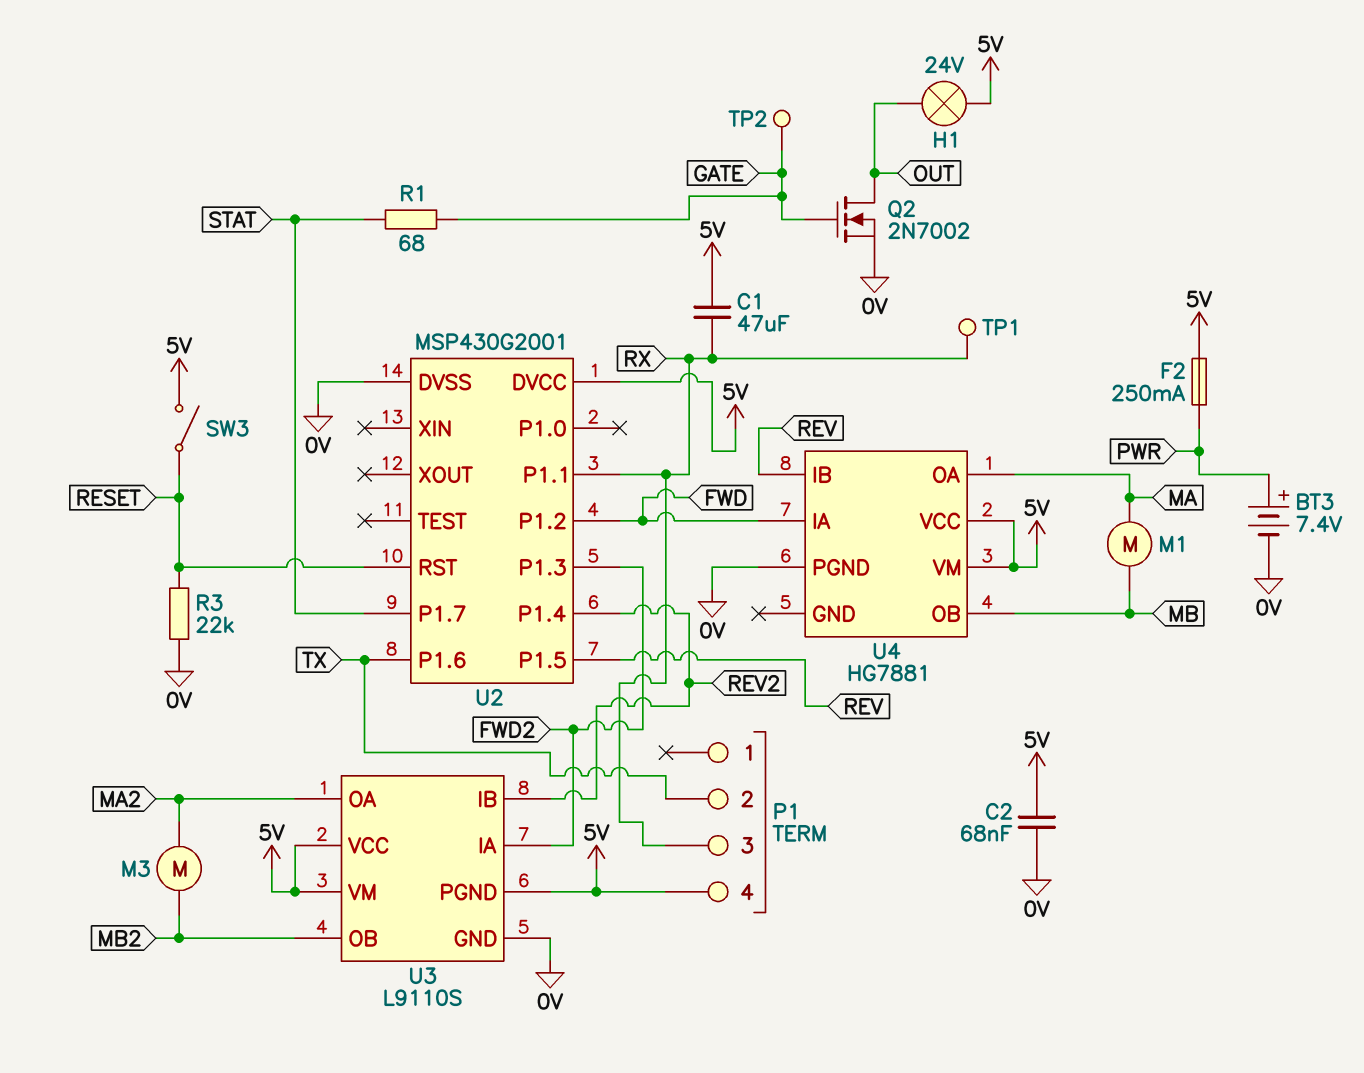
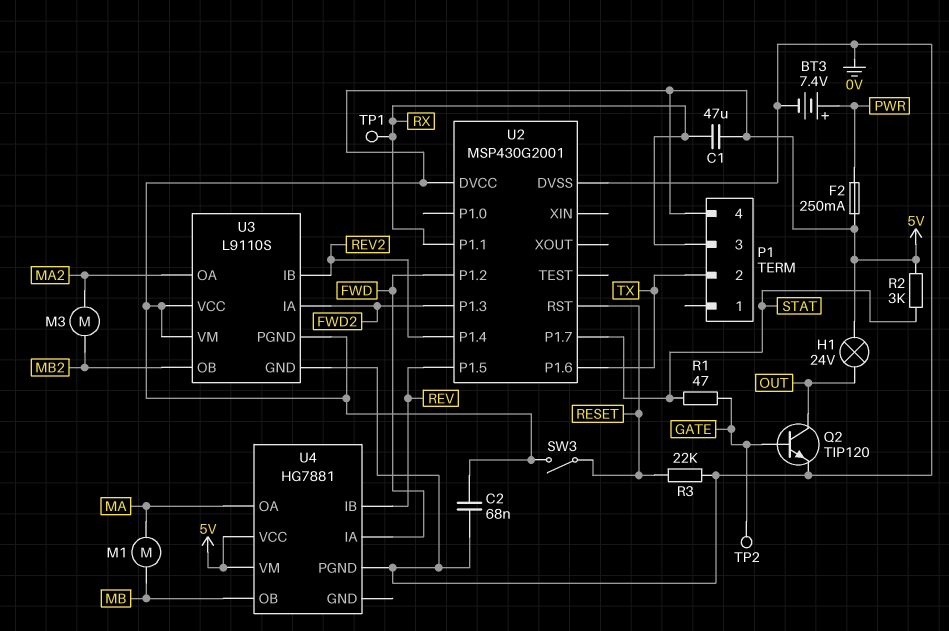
Q2: NMOS 2N7002 (G GATE, D OUT, S 0V) -> NPN TIP120 (B GATE, C OUT, E 0V)
R1: 68 (GATE, STAT) -> 47 (GATE, STAT)
R2: none -> 3k (5V, STAT)

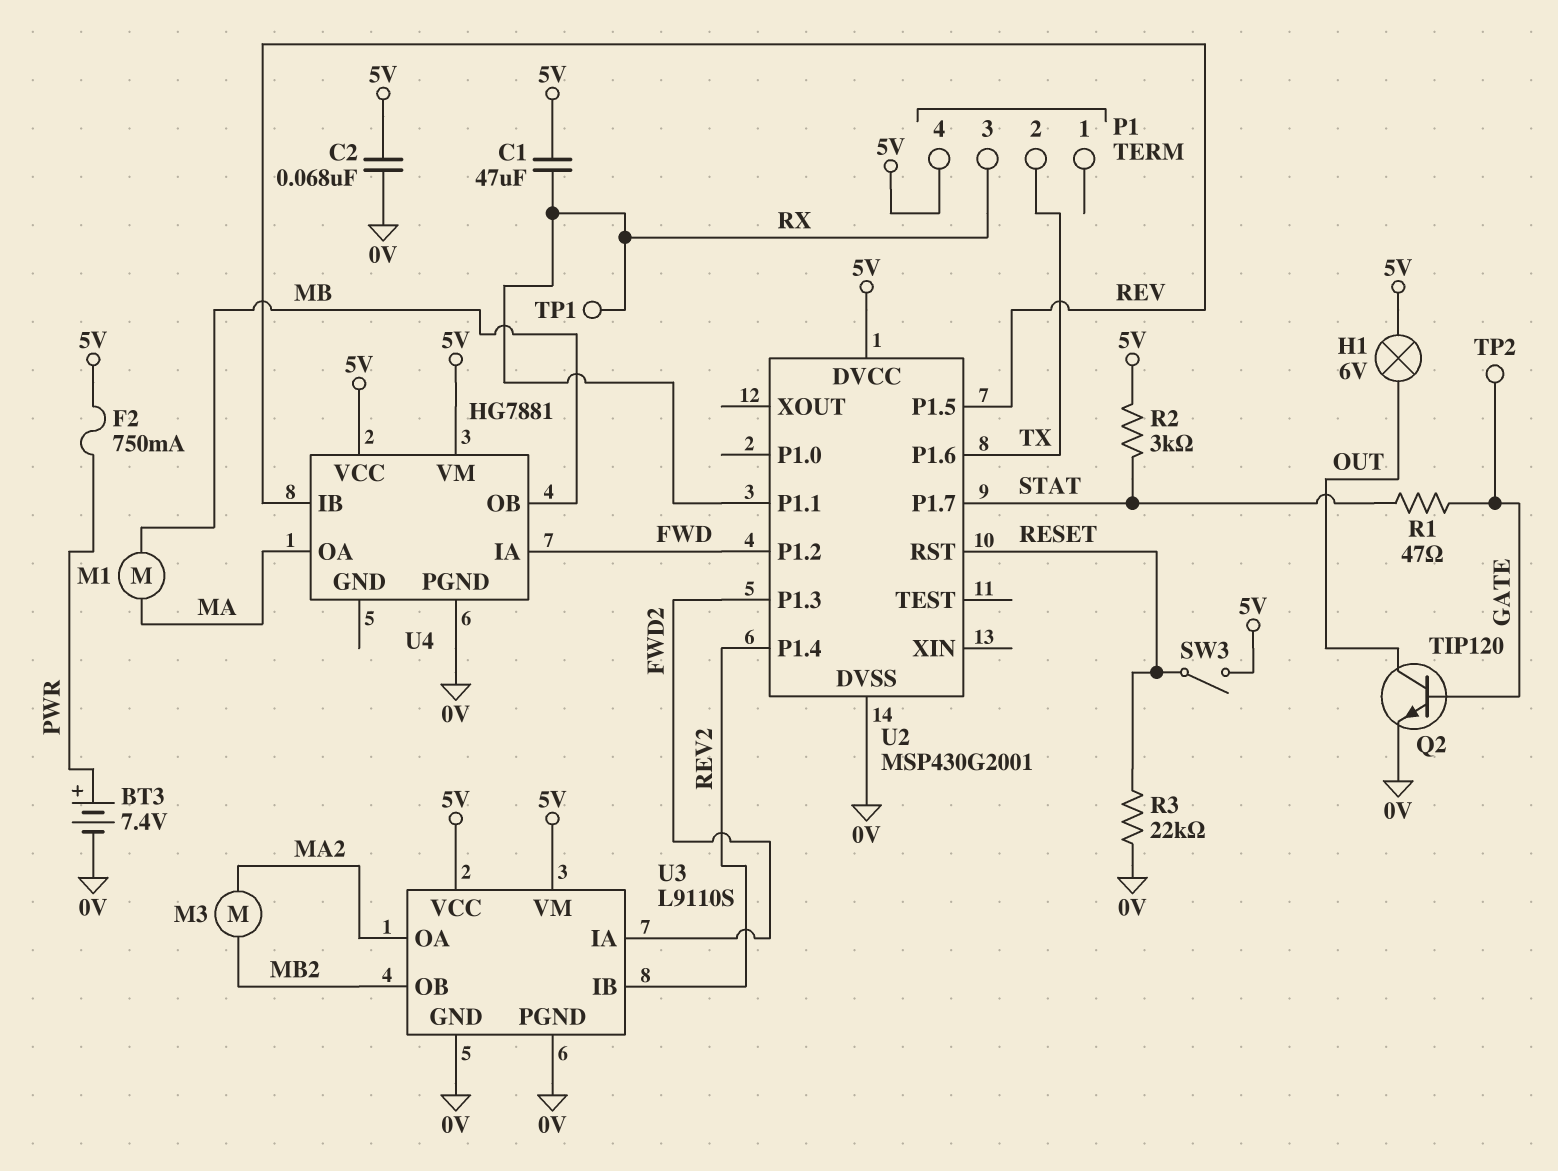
F2: 250mA (5V, PWR) -> 750mA (5V, PWR)
H1: lamp 24V (5V, OUT) -> lamp 6V (5V, OUT)
U3 pin PGND: 5V -> 0V

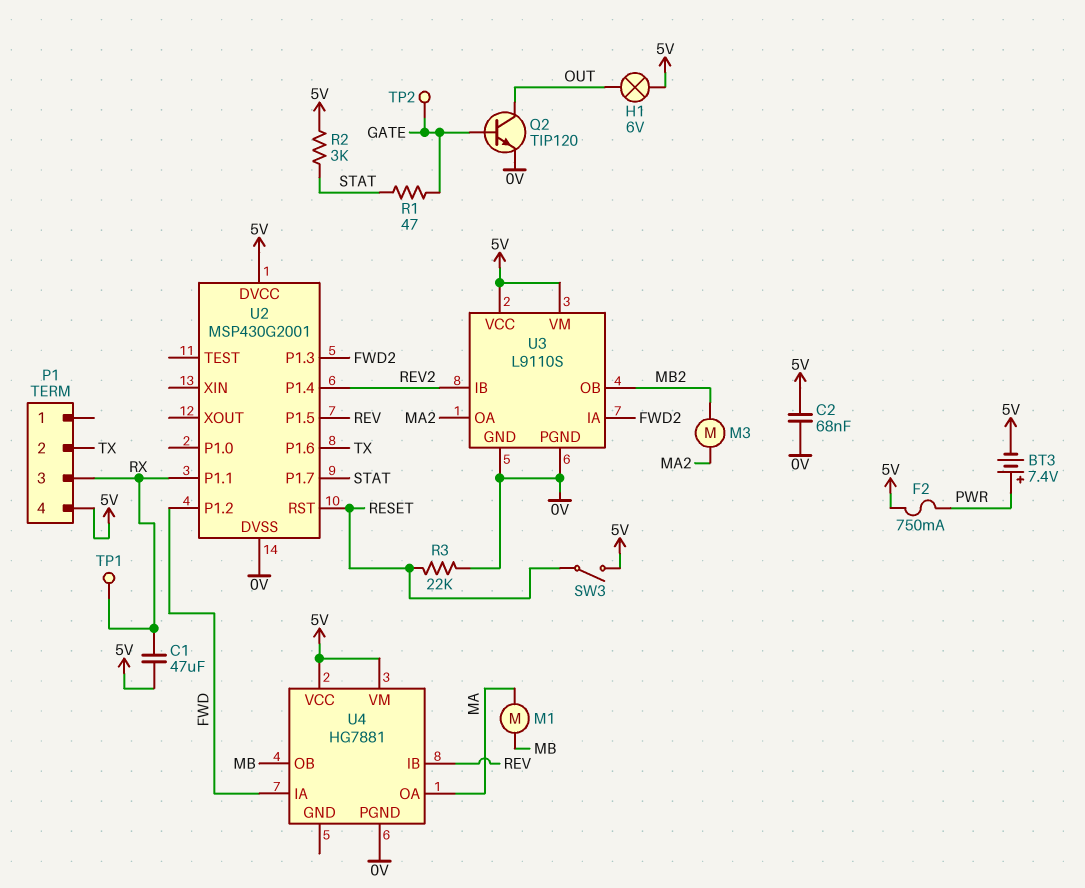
BT3: 7.4V (plus PWR, minus 0V) -> 7.4V (plus PWR, minus 5V)

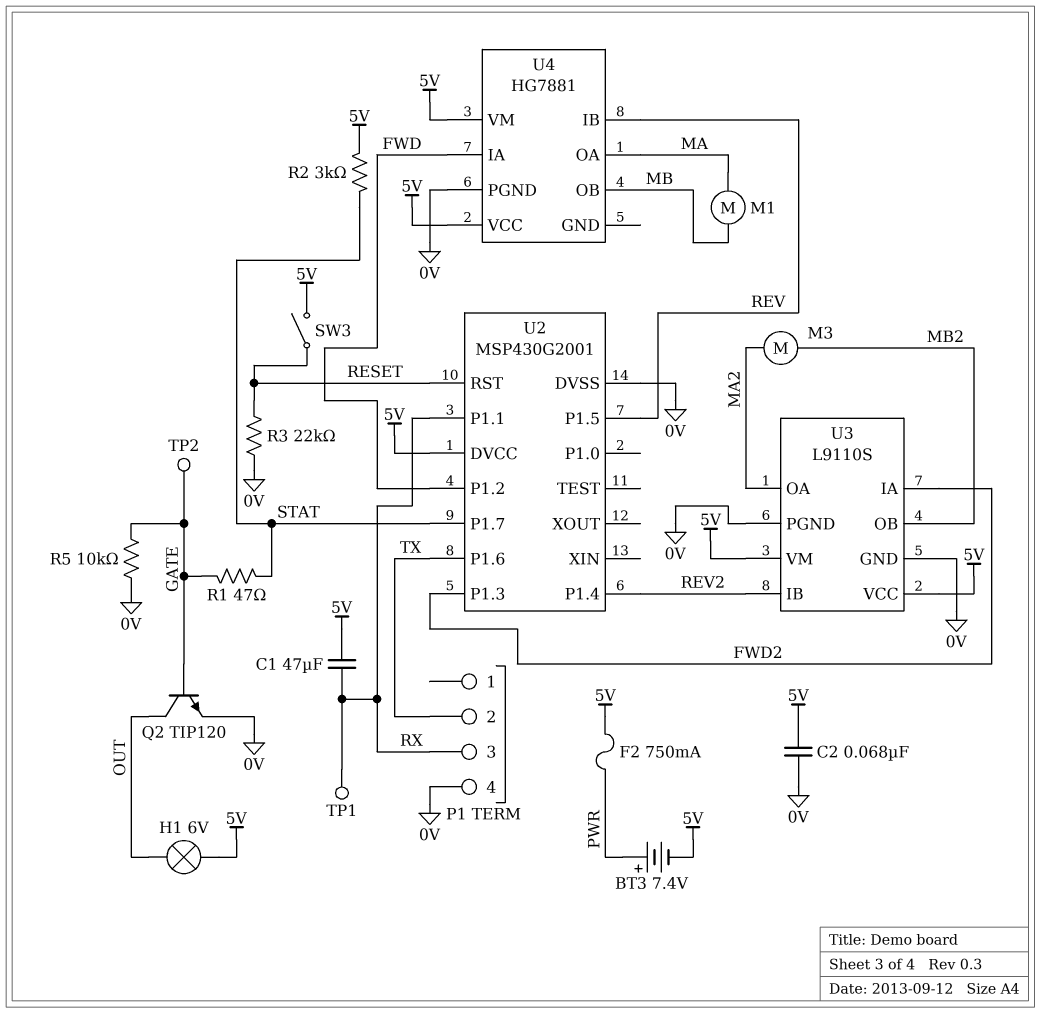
P1 pin 4: 5V -> 0V
R5: none -> 10k (0V, GATE)

